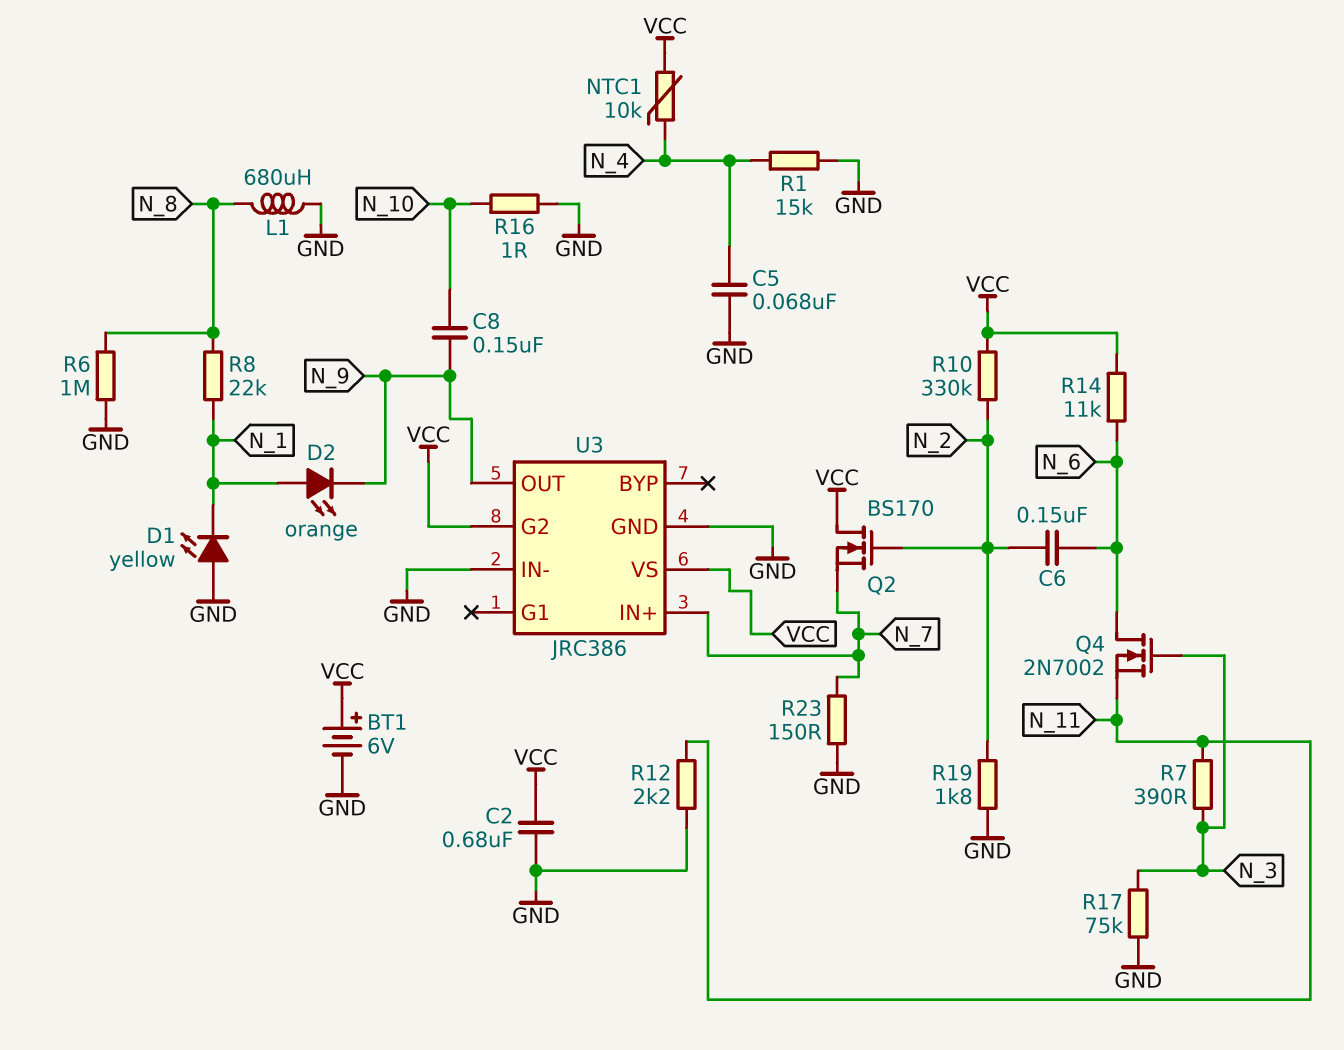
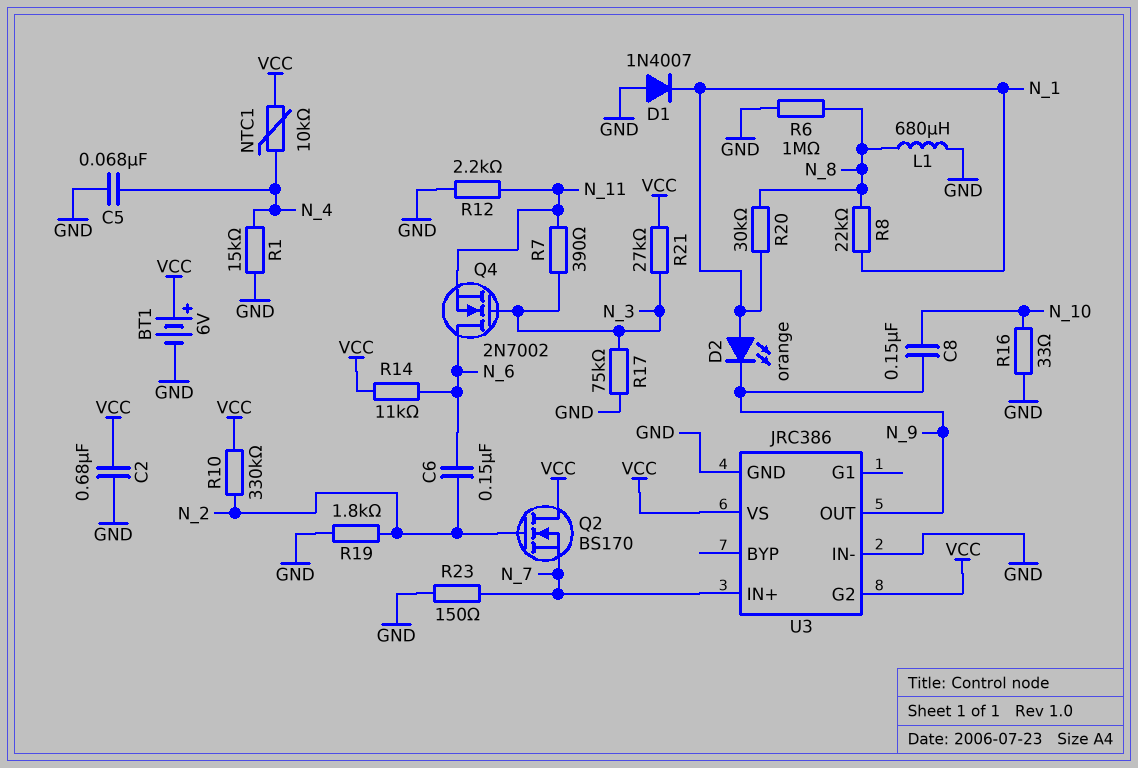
D1: LED yellow (A GND, K N_1) -> diode 1N4007 (A GND, K N_1)
R16: 1 (GND, N_10) -> 33 (GND, N_10)
R20: none -> 30k (N_1, N_8)
R21: none -> 27k (N_3, VCC)

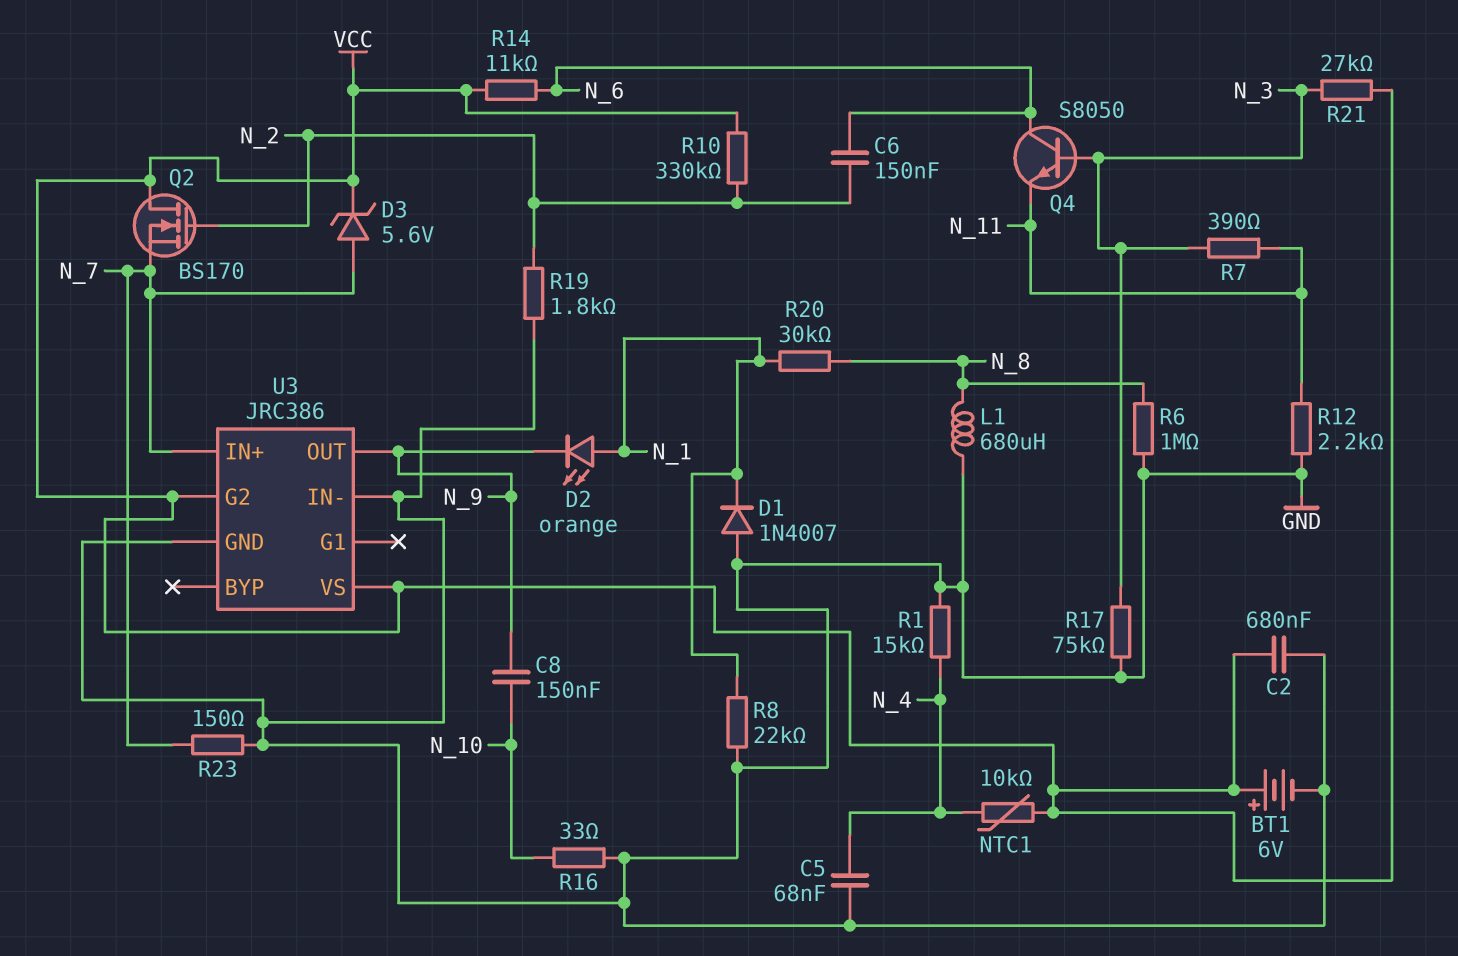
D3: none -> zener 5.6V (A N_7, K VCC)
Q4: NMOS 2N7002 (G N_3, D N_6, S N_11) -> NPN S8050 (B N_3, C N_6, E N_11)
R8: 22k (N_1, N_8) -> 22k (GND, N_1)

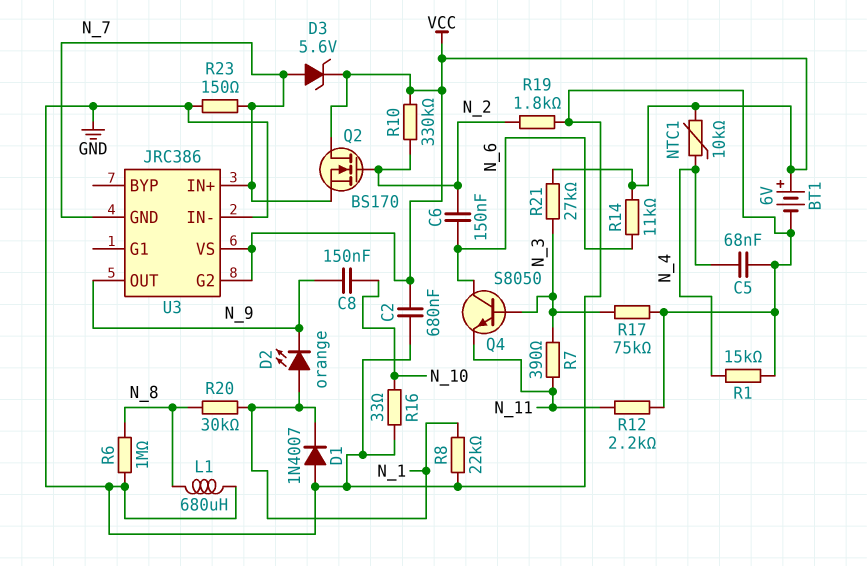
U3 pin GND: GND -> N_7

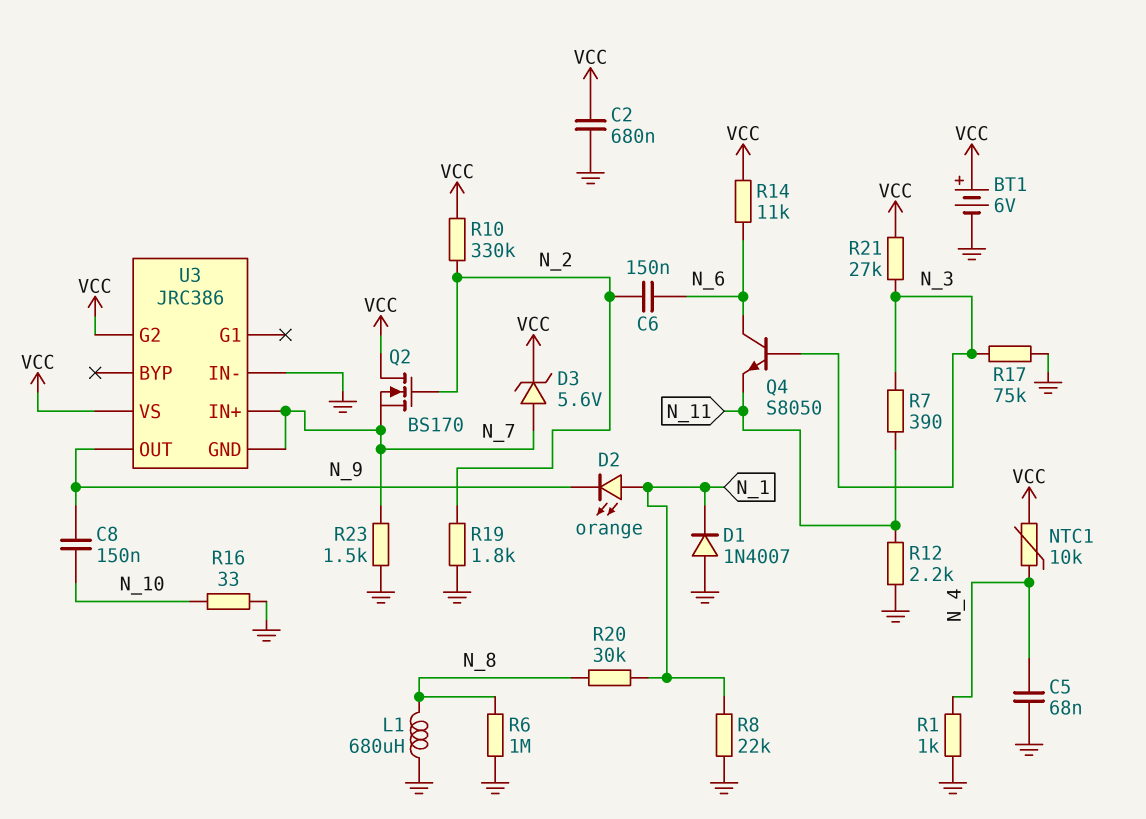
R1: 15k (GND, N_4) -> 1k (GND, N_4)
R23: 150 (GND, N_7) -> 1.5k (GND, N_7)

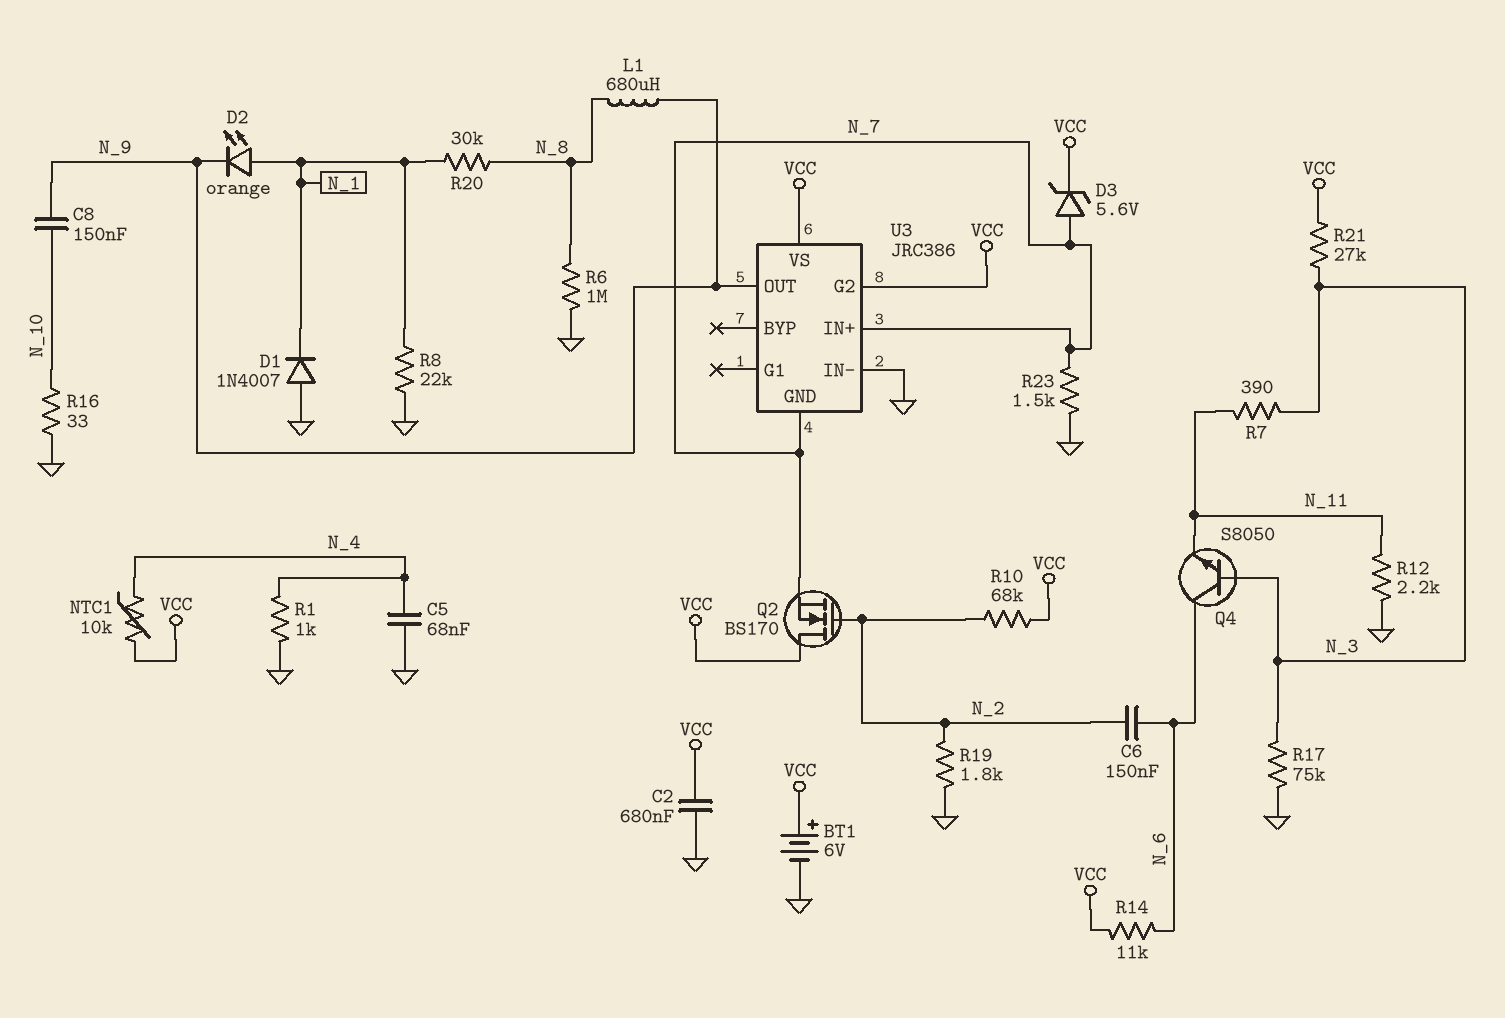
L1: 680uH (GND, N_8) -> 680uH (N_8, N_9)
R10: 330k (N_2, VCC) -> 68k (N_2, VCC)

